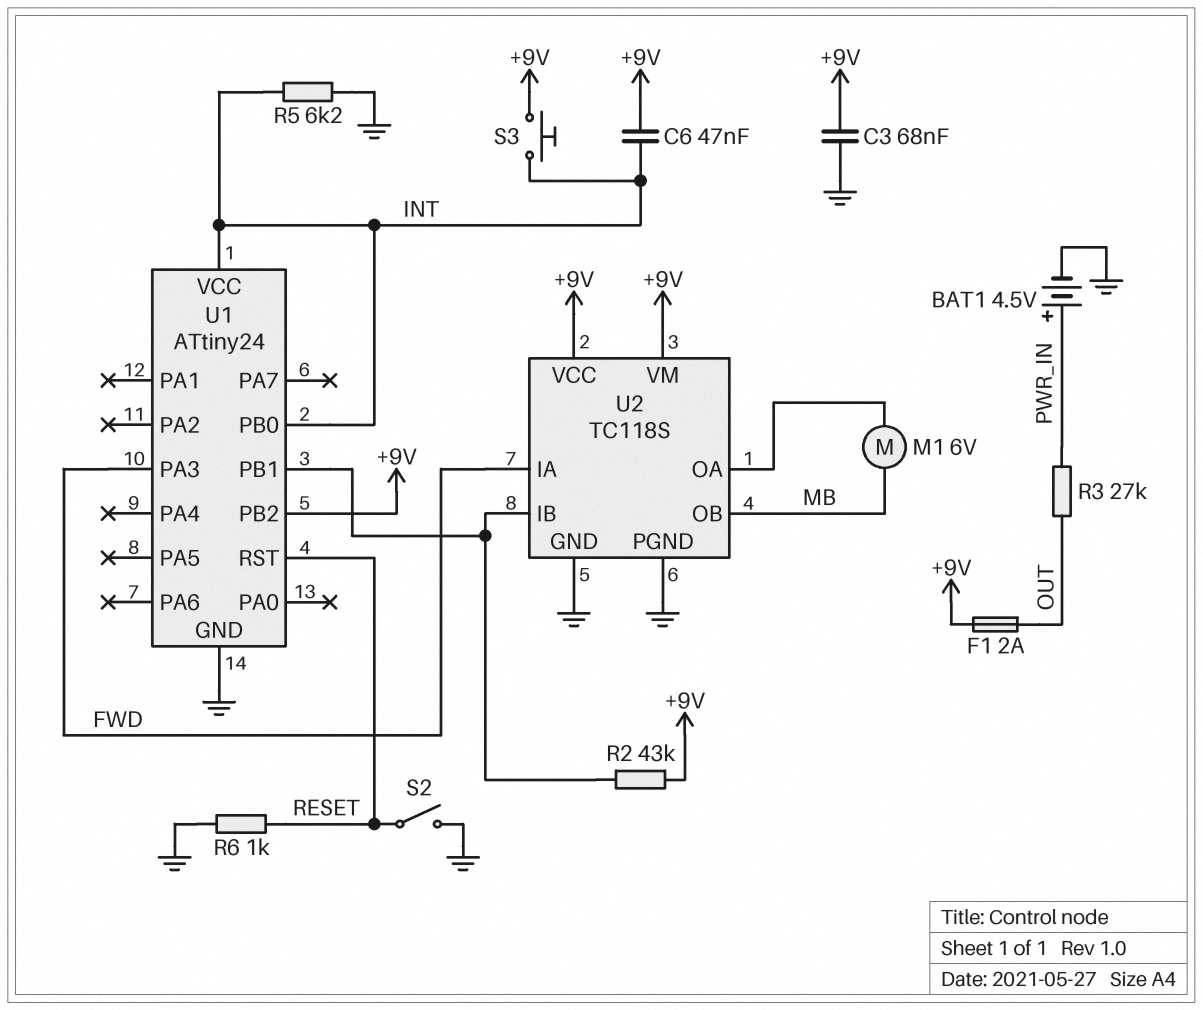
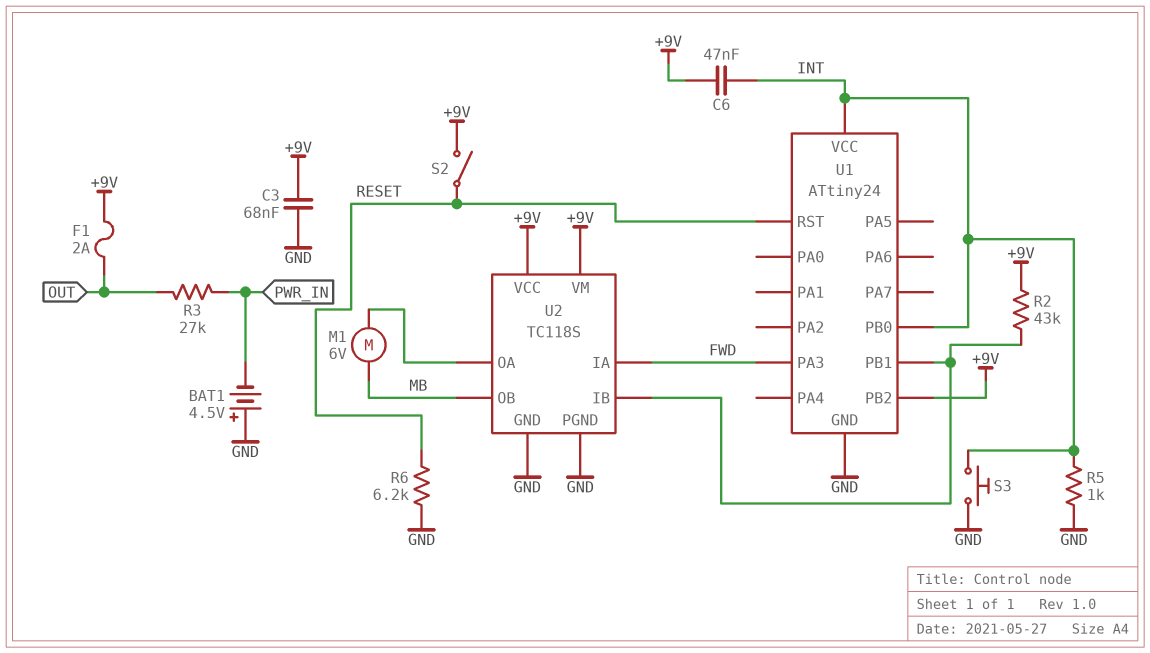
BAT1: 4.5V (plus PWR_IN, minus GND) -> 4.5V (plus GND, minus PWR_IN)
R5: 6.2k (GND, INT) -> 1k (GND, INT)
R6: 1k (GND, RESET) -> 6.2k (GND, RESET)
S2: switch (GND, RESET) -> switch (+9V, RESET)
S3: button (+9V, INT) -> button (GND, INT)

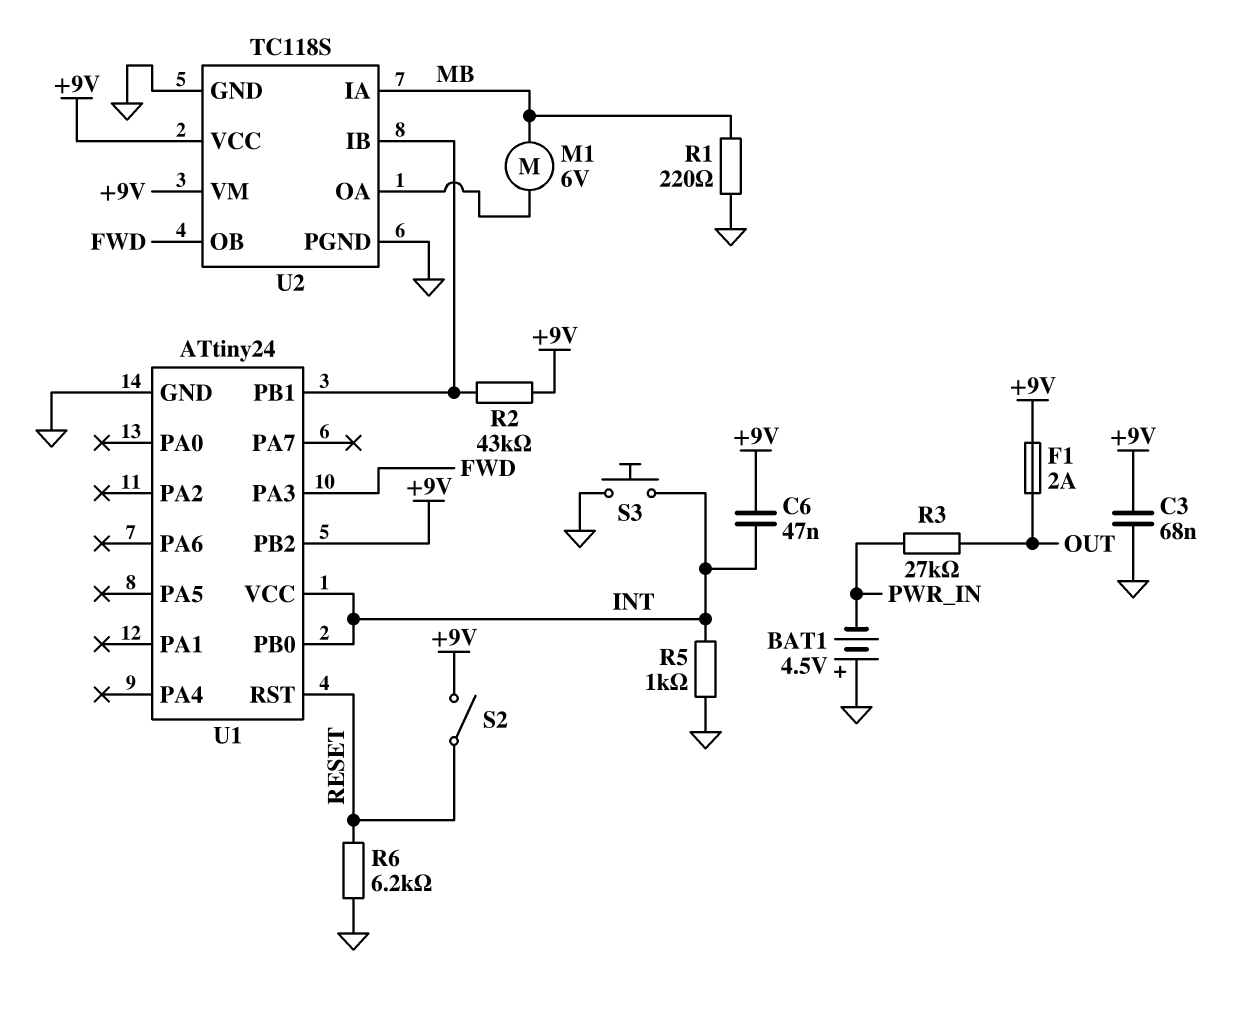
R1: none -> 220 (GND, MB)
U2 pin IA: FWD -> MB
U2 pin OB: MB -> FWD

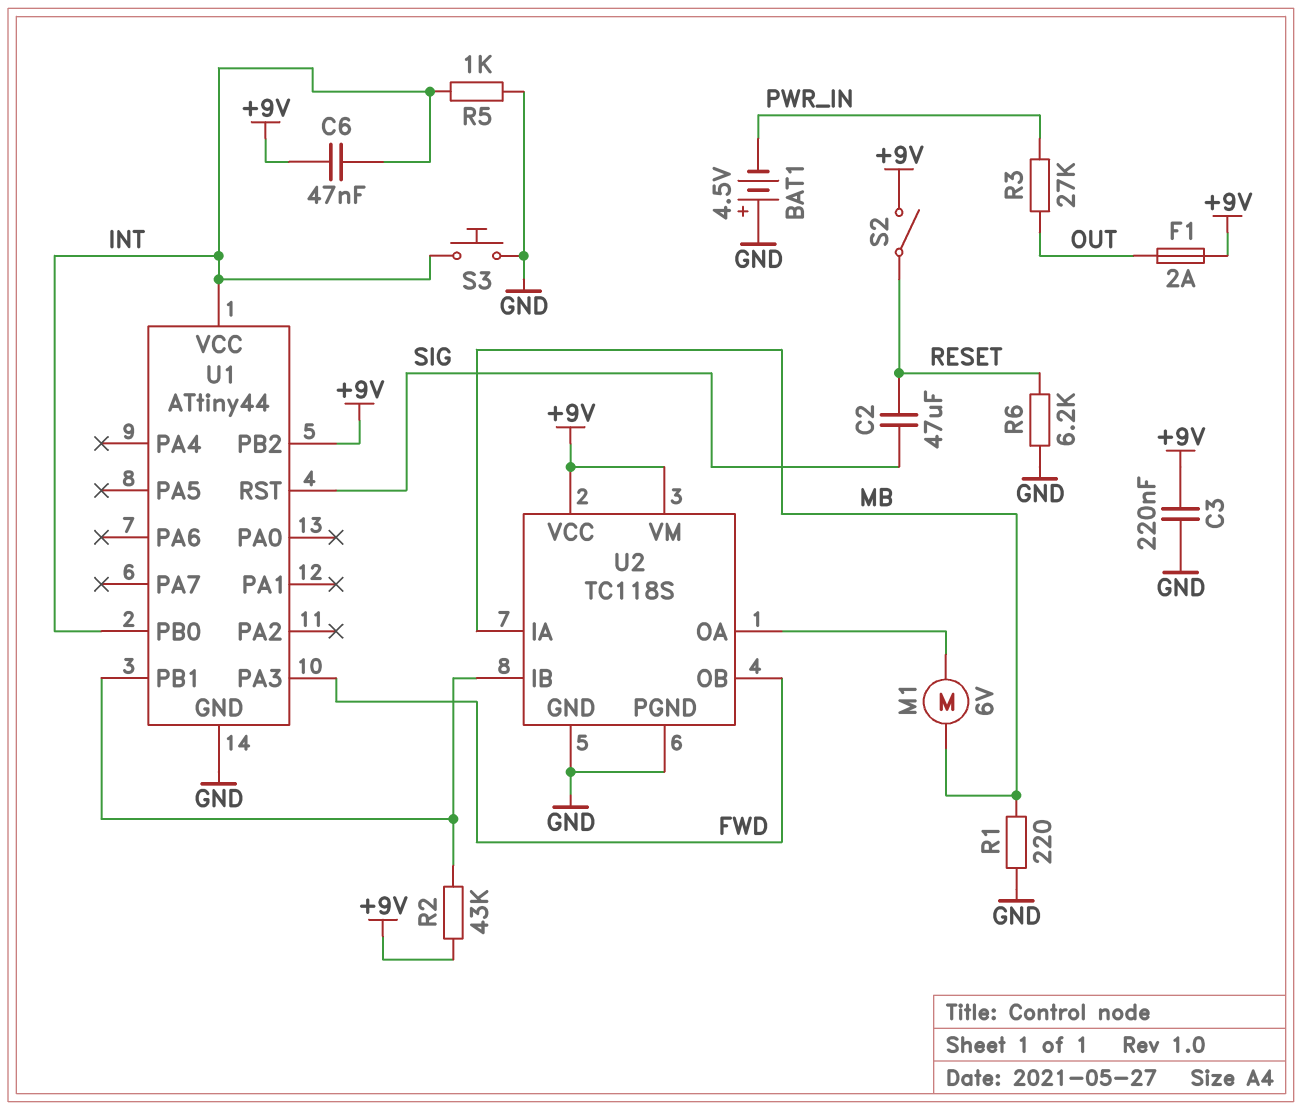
C2: none -> 47uF (RESET, SIG)
C3: 68nF (+9V, GND) -> 220nF (+9V, GND)
U1: ATtiny24 -> ATtiny44
U1 pin RST: RESET -> SIG

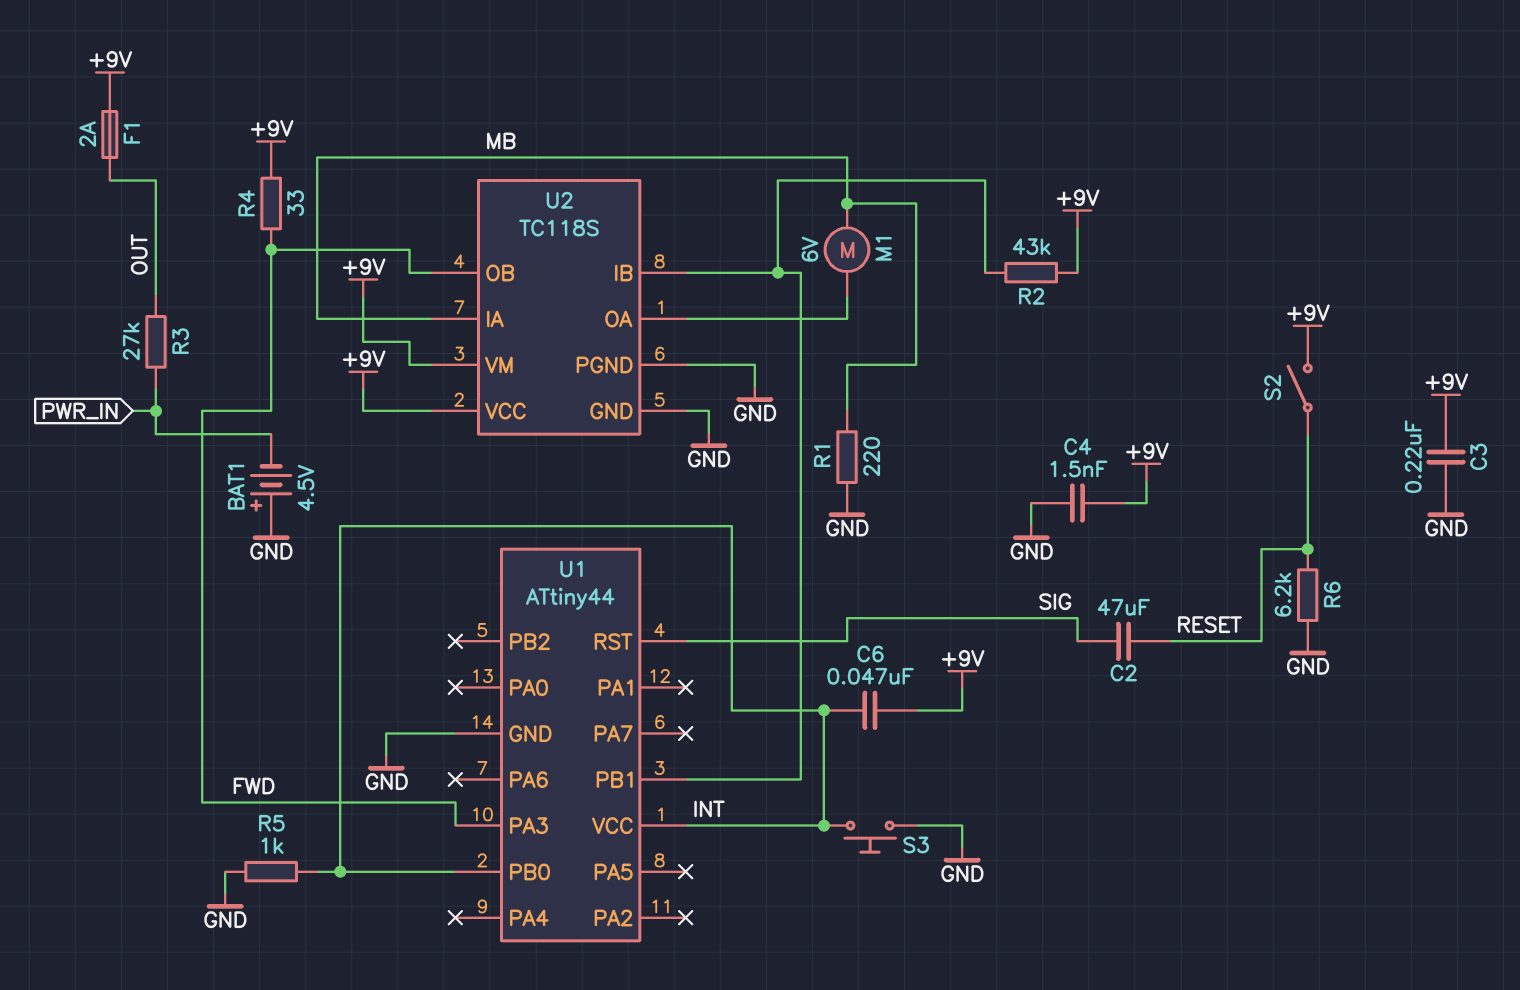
C4: none -> 1.5nF (+9V, GND)
R4: none -> 33 (+9V, FWD)
U1 pin PB2: +9V -> none

